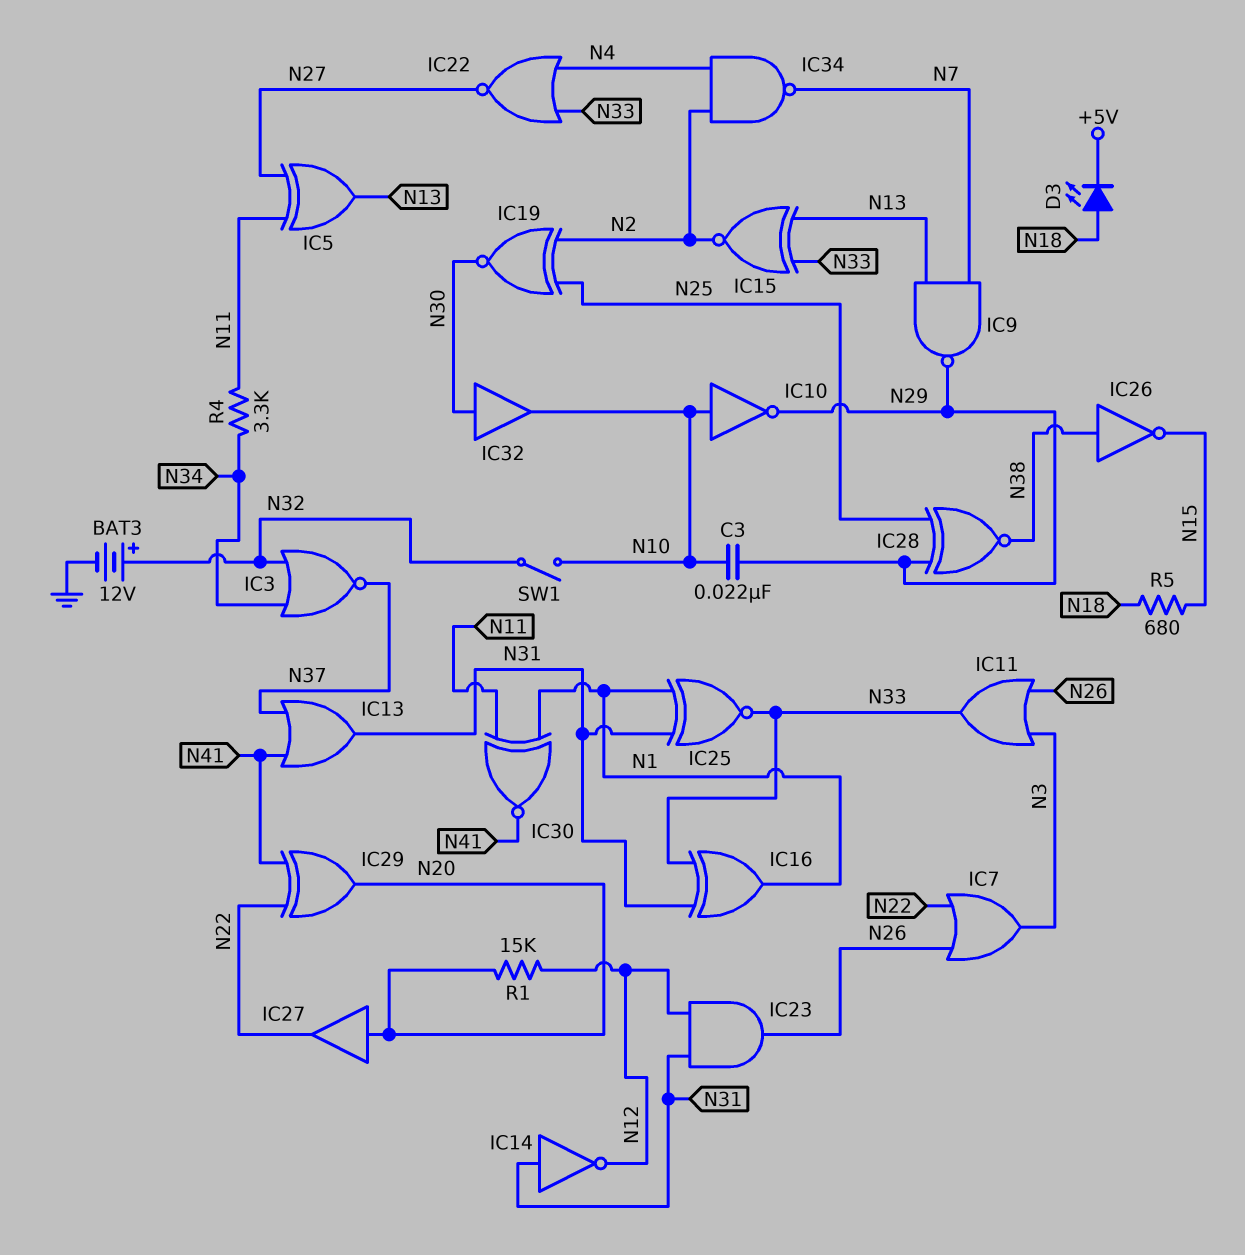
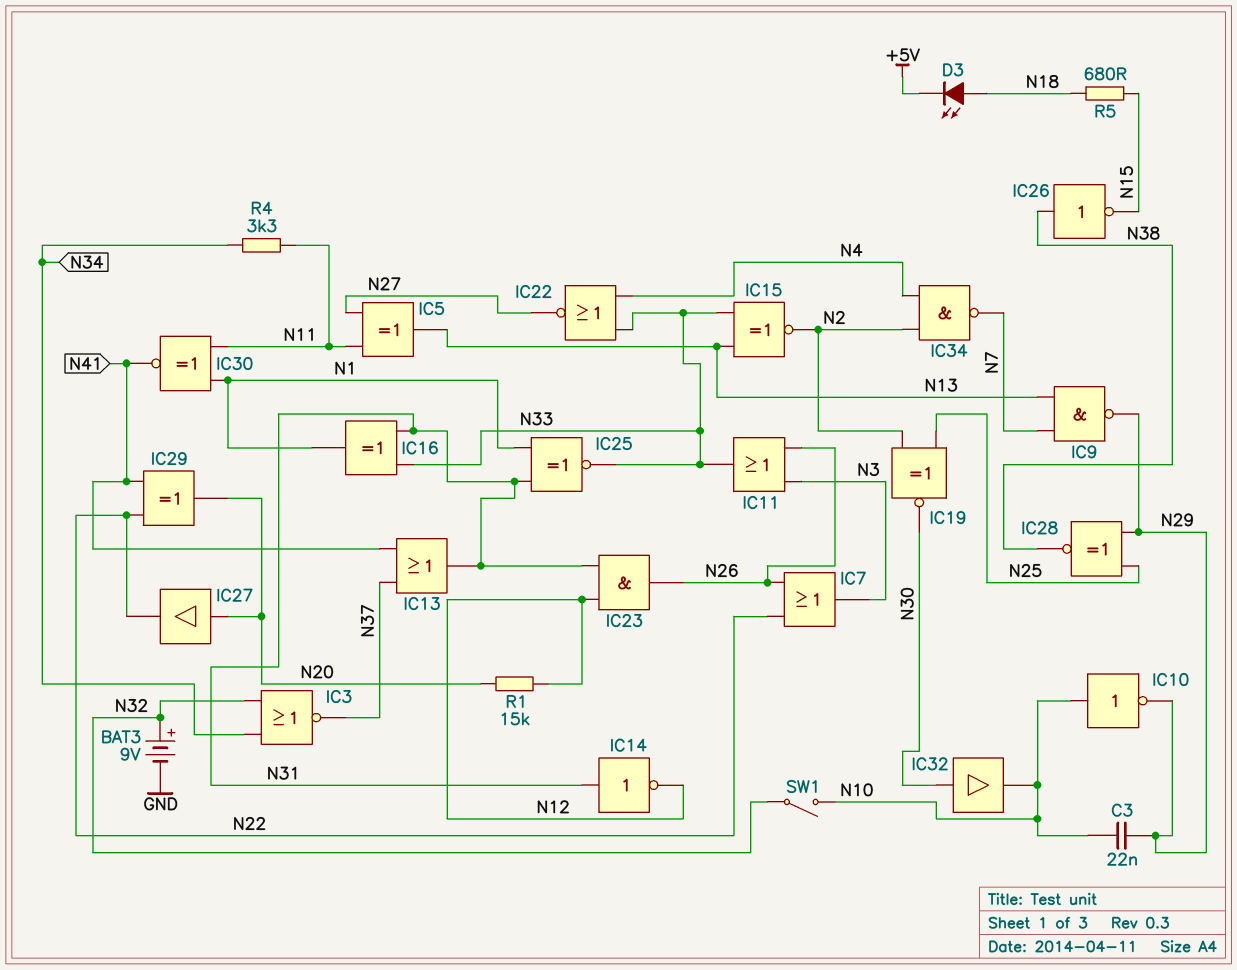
BAT3: 12V (plus N32, minus GND) -> 9V (plus N32, minus GND)

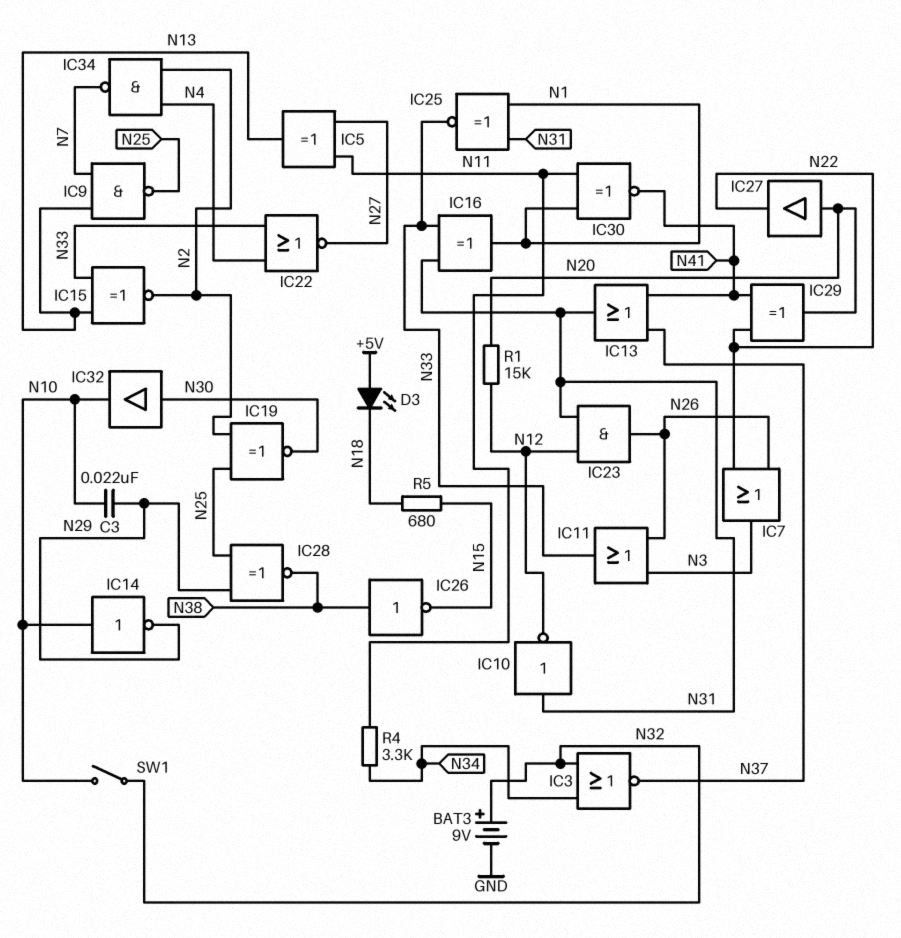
D3: LED (A N18, K +5V) -> LED (A +5V, K N18)
IC9: NAND (in N7, in N13, out N29) -> NAND (in N7, in N13, out N25)
IC10: NOT (in N10, out N29) -> NOT (in N31, out N12)
IC14: NOT (in N31, out N12) -> NOT (in N10, out N29)

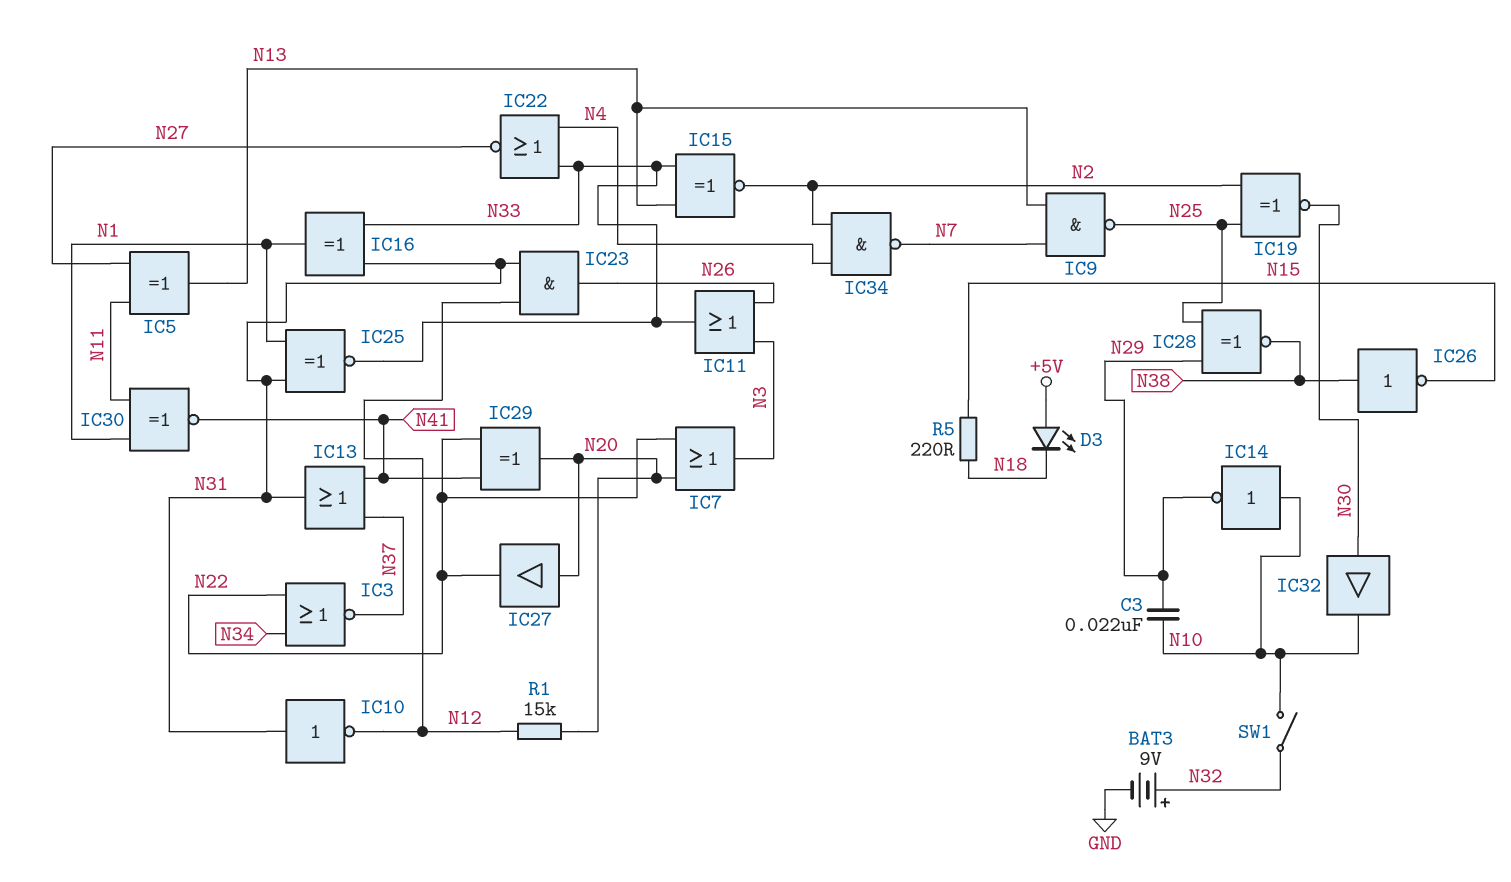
IC3: NOR (in N32, in N34, out N37) -> NOR (in N22, in N34, out N37)
IC7: OR (in N22, in N26, out N3) -> OR (in N20, in N22, out N3)
R4: 3.3k (N11, N34) -> none
R5: 680 (N15, N18) -> 220 (N15, N18)

